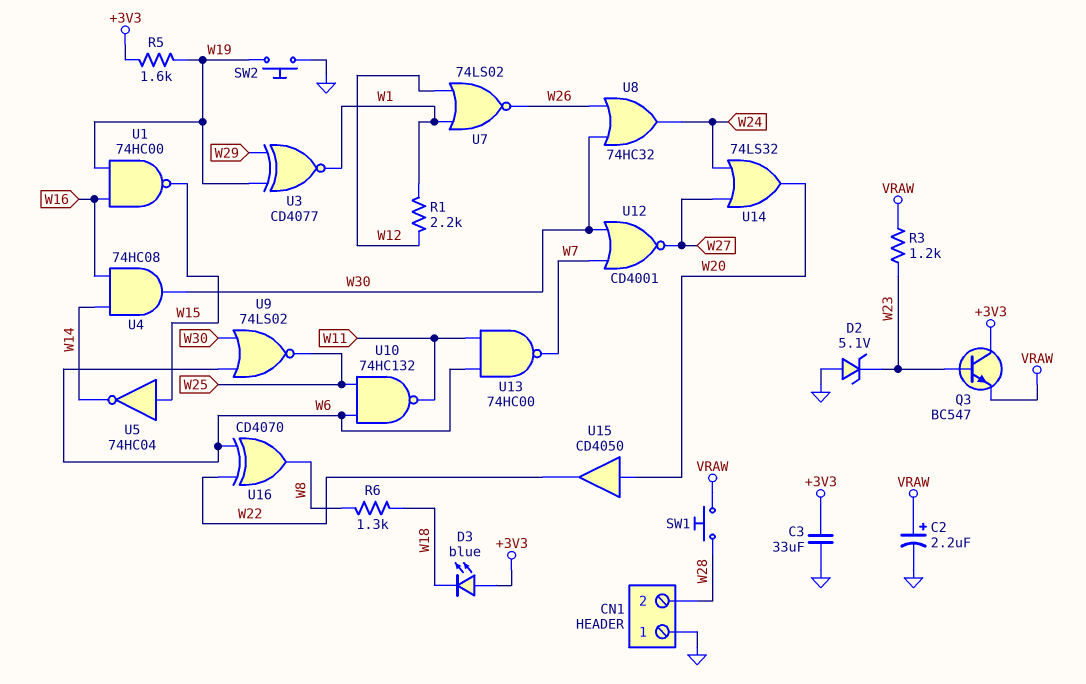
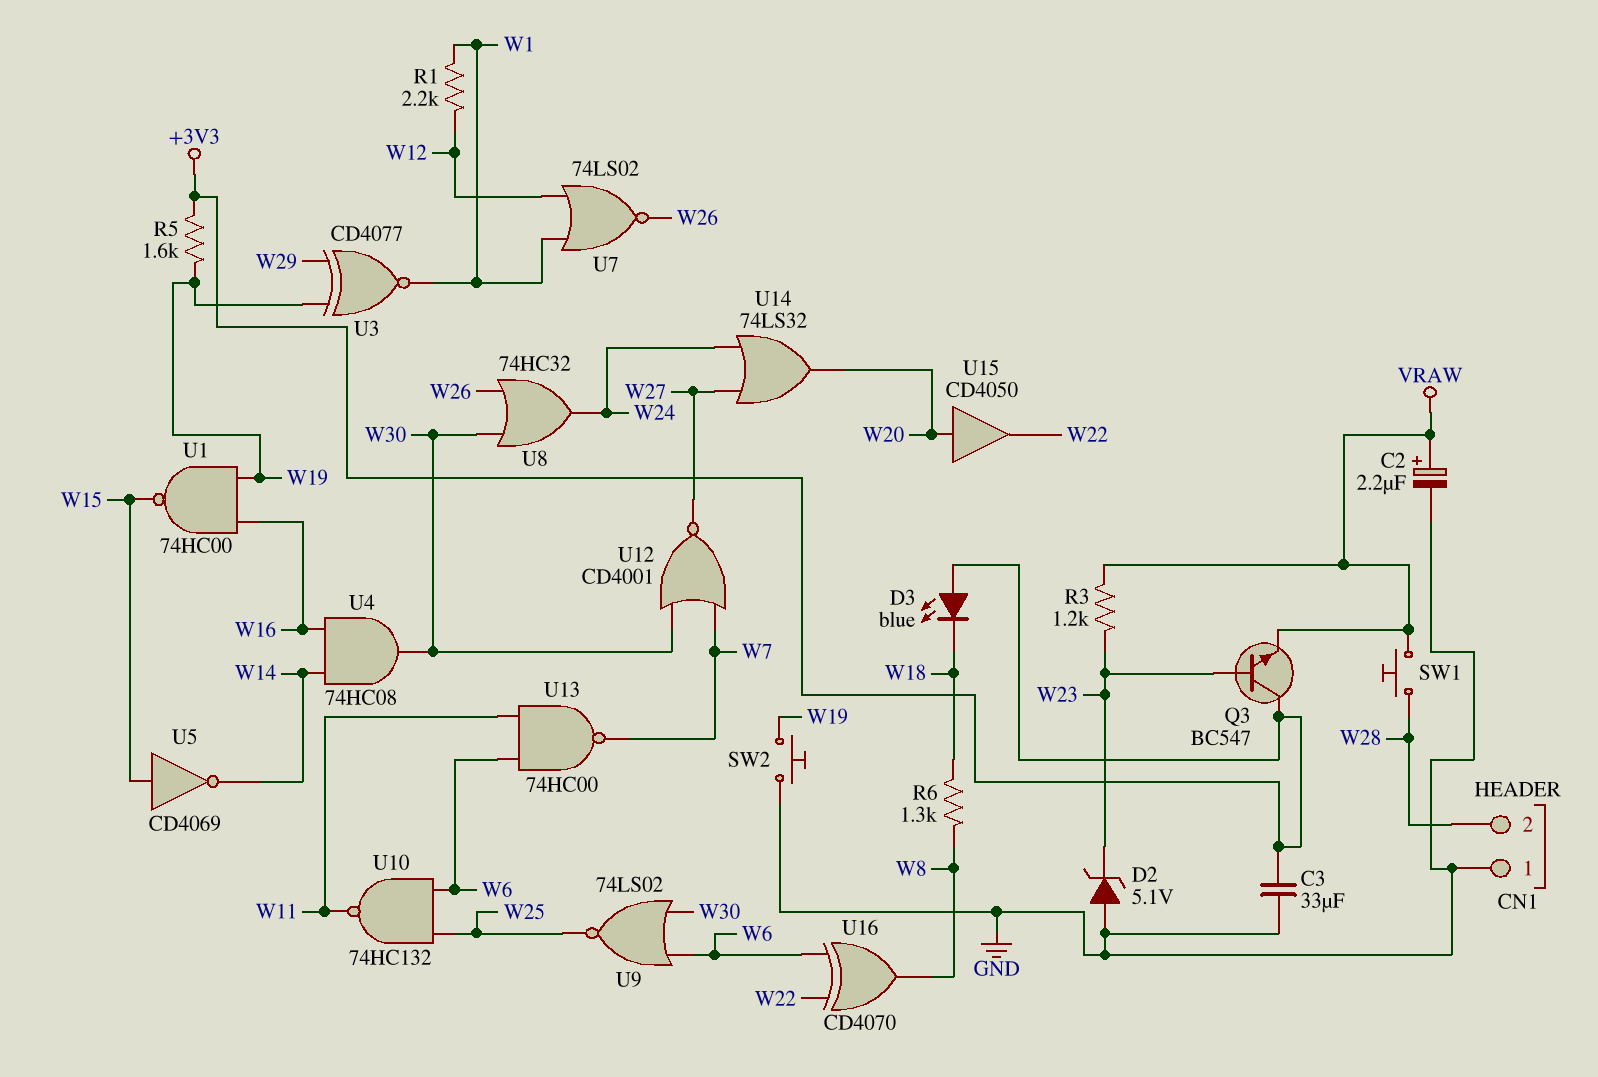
U5: NOT 74HC04 (in W15, out W14) -> NOT CD4069 (in W15, out W14)

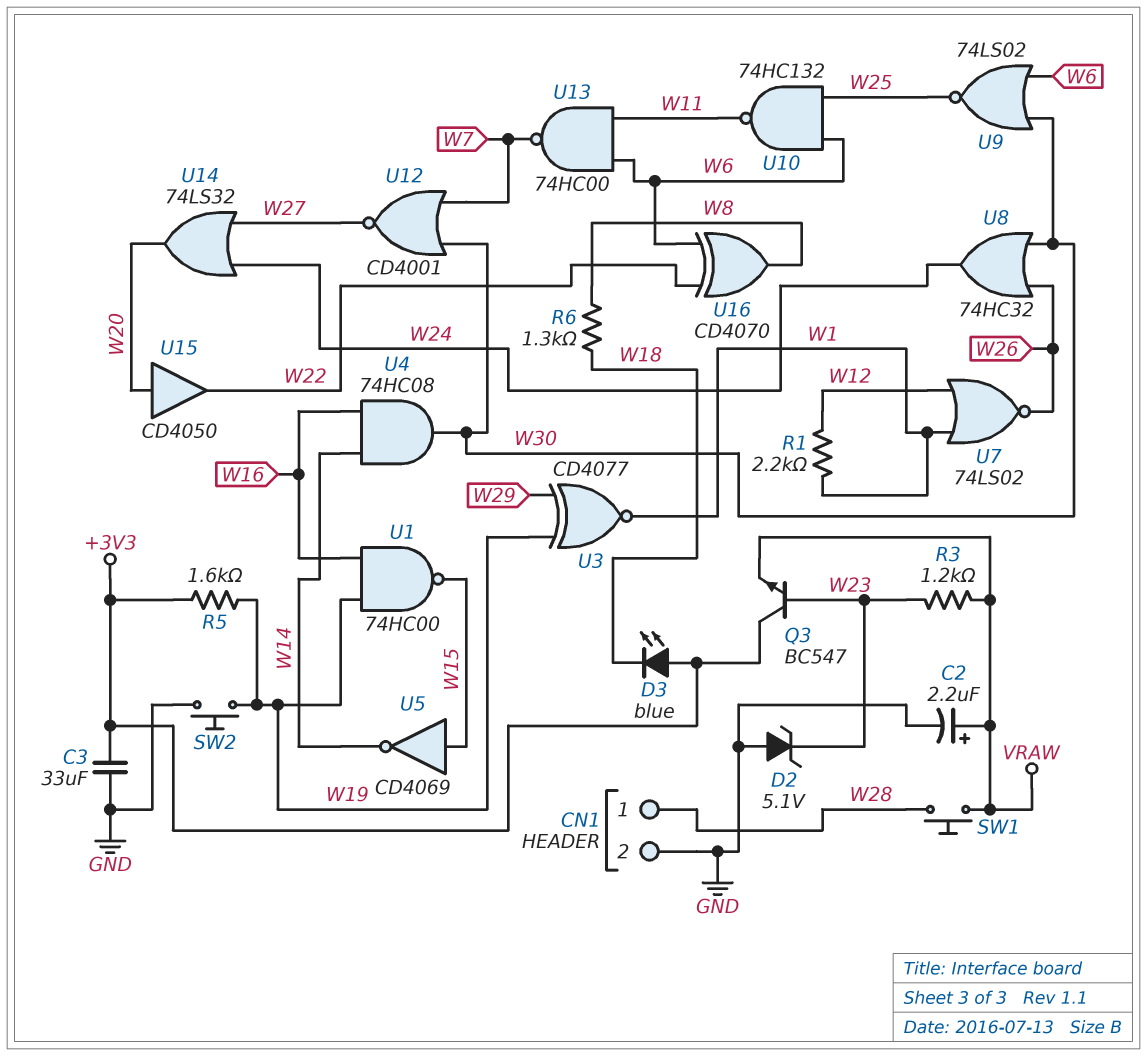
CN1 pin 1: GND -> W28
CN1 pin 2: W28 -> GND

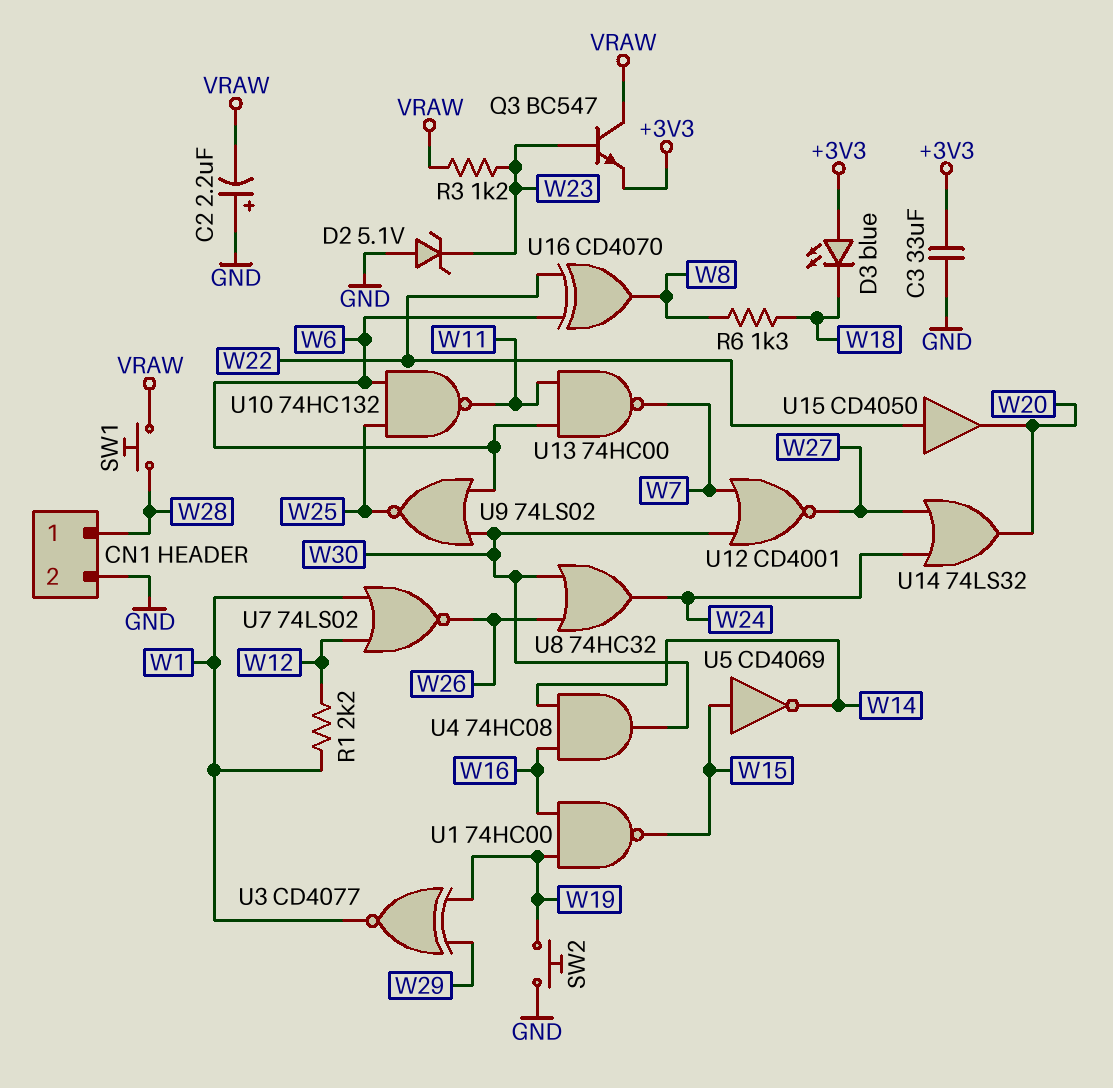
C2: 2.2uF (plus VRAW, minus GND) -> 2.2uF (plus GND, minus VRAW)
Q3: NPN BC547 (B W23, C +3V3, E VRAW) -> NPN BC547 (B W23, C VRAW, E +3V3)
R5: 1.6k (+3V3, W19) -> none
U15: buffer CD4050 (in W20, out W22) -> buffer CD4050 (in W22, out W20)

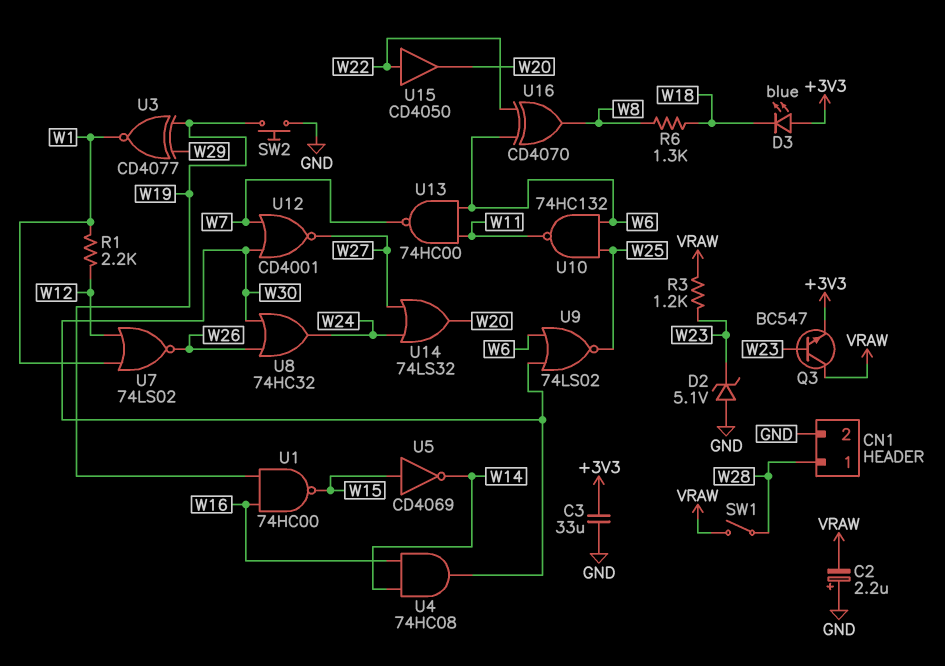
SW1: button (VRAW, W28) -> switch (VRAW, W28)

